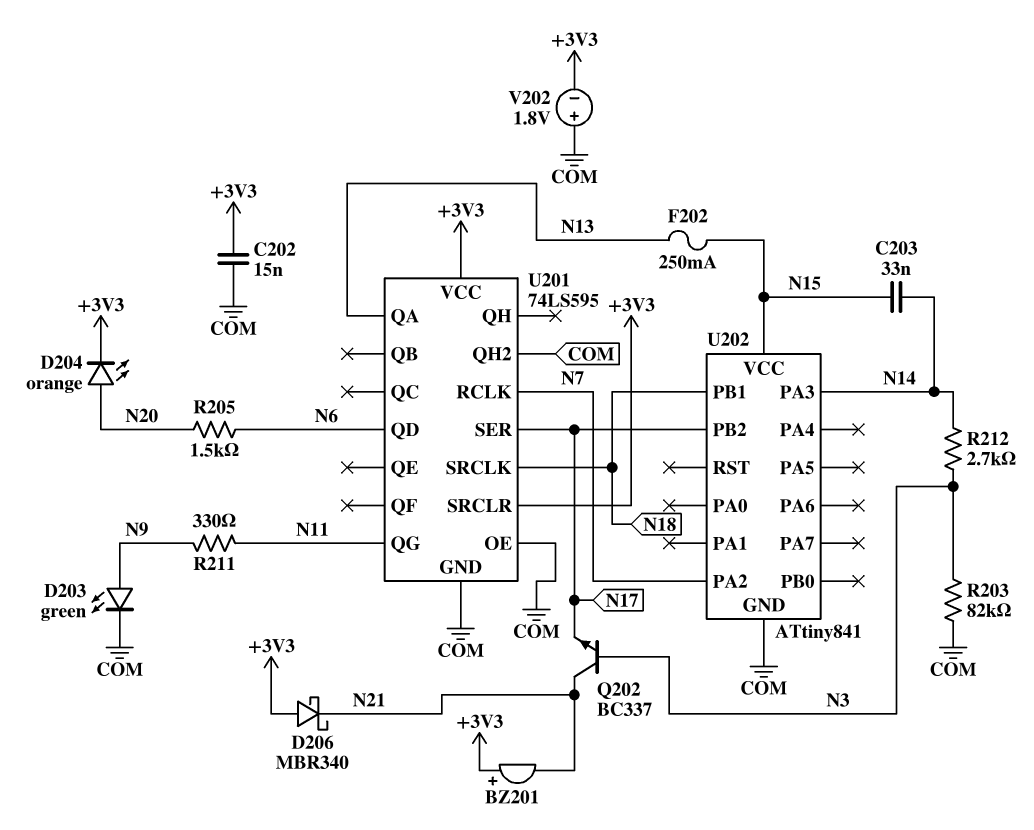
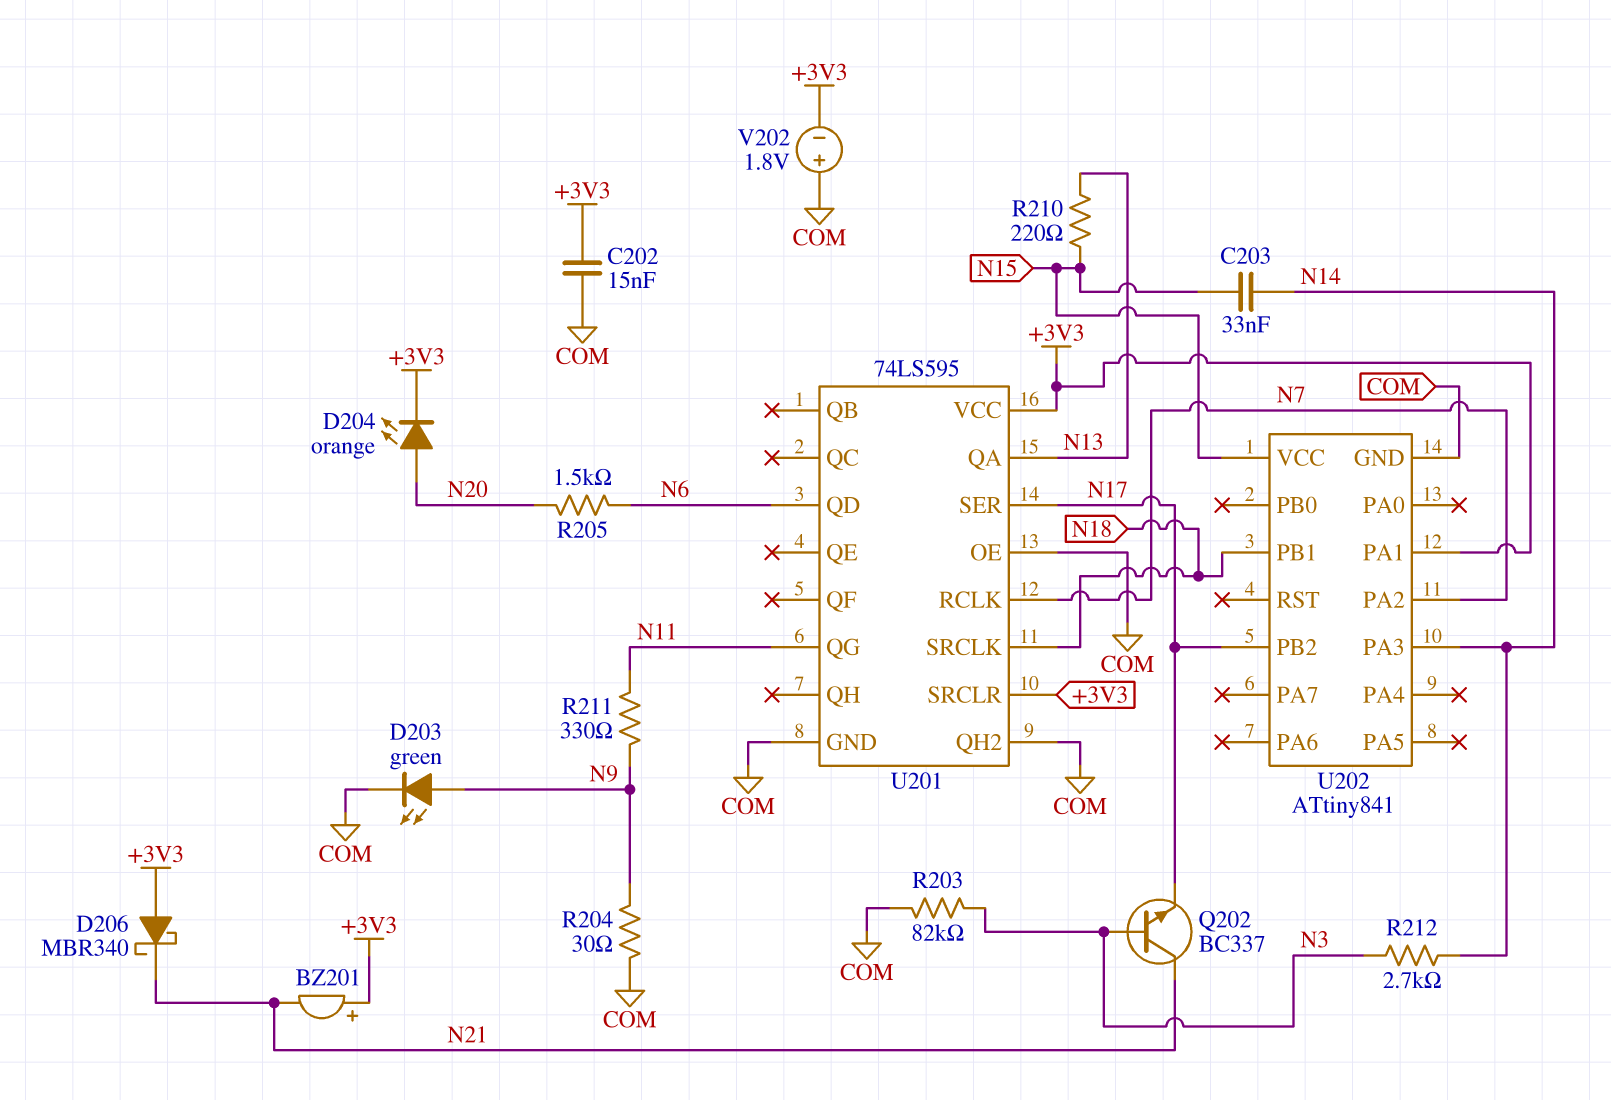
F202: 250mA (N13, N15) -> none
R204: none -> 30 (COM, N9)
R210: none -> 220 (N13, N15)
U202 pin PA1: none -> +3V3

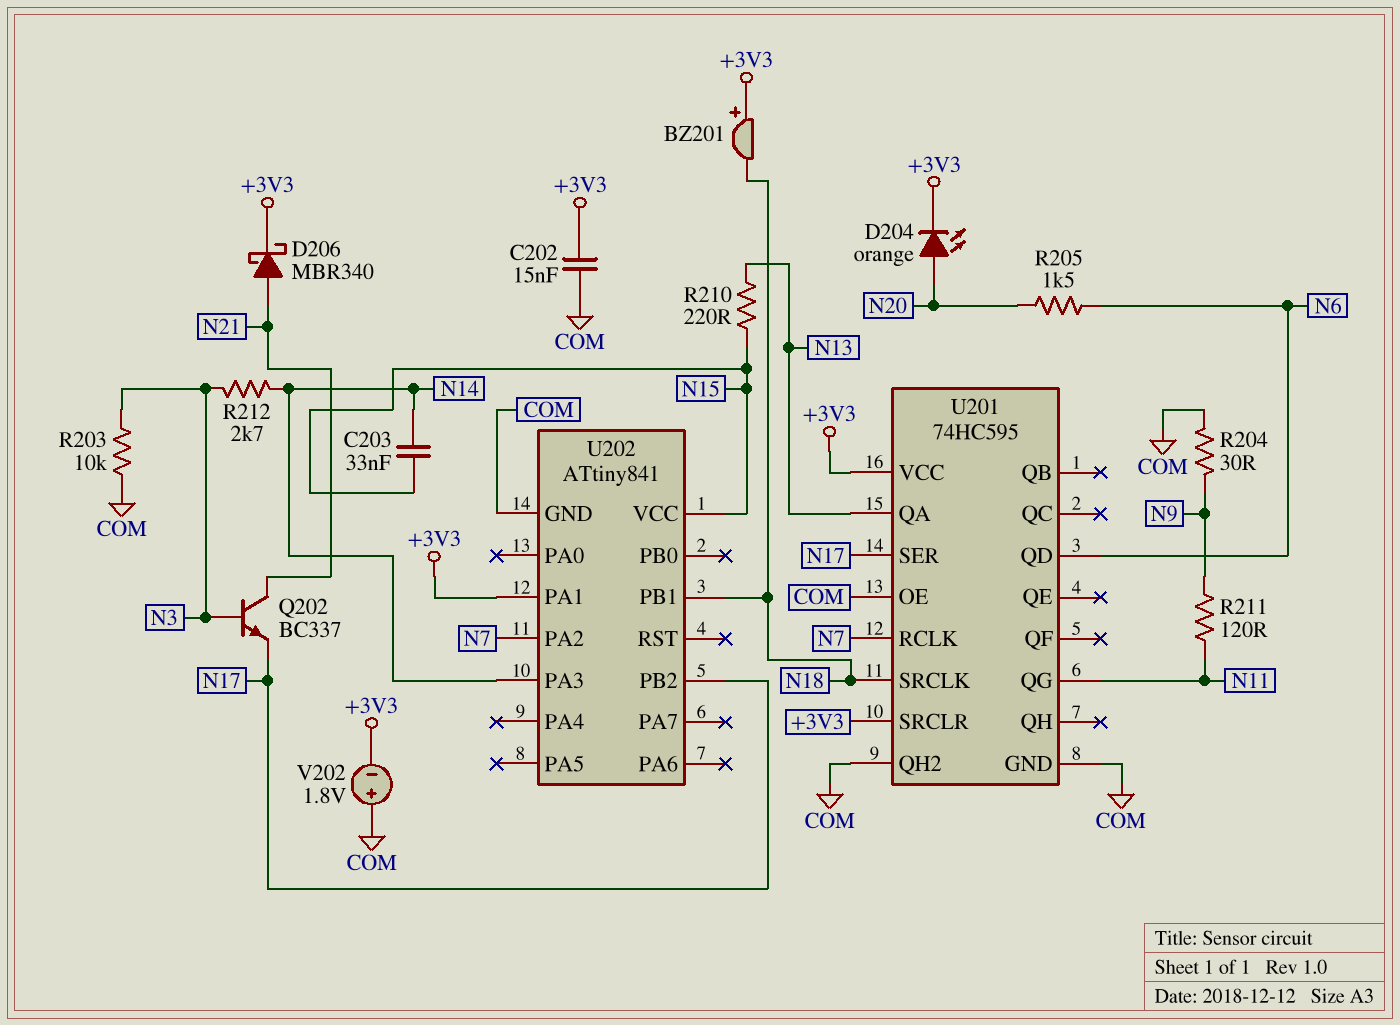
BZ201: buzzer (plus +3V3, minus N21) -> buzzer (plus +3V3, minus N18)
D203: LED green (A N9, K COM) -> none
D206: schottky MBR340 (A +3V3, K N21) -> schottky MBR340 (A N21, K +3V3)
R203: 82k (COM, N3) -> 10k (COM, N3)
R211: 330 (N9, N11) -> 120 (N9, N11)
U201: 74LS595 -> 74HC595

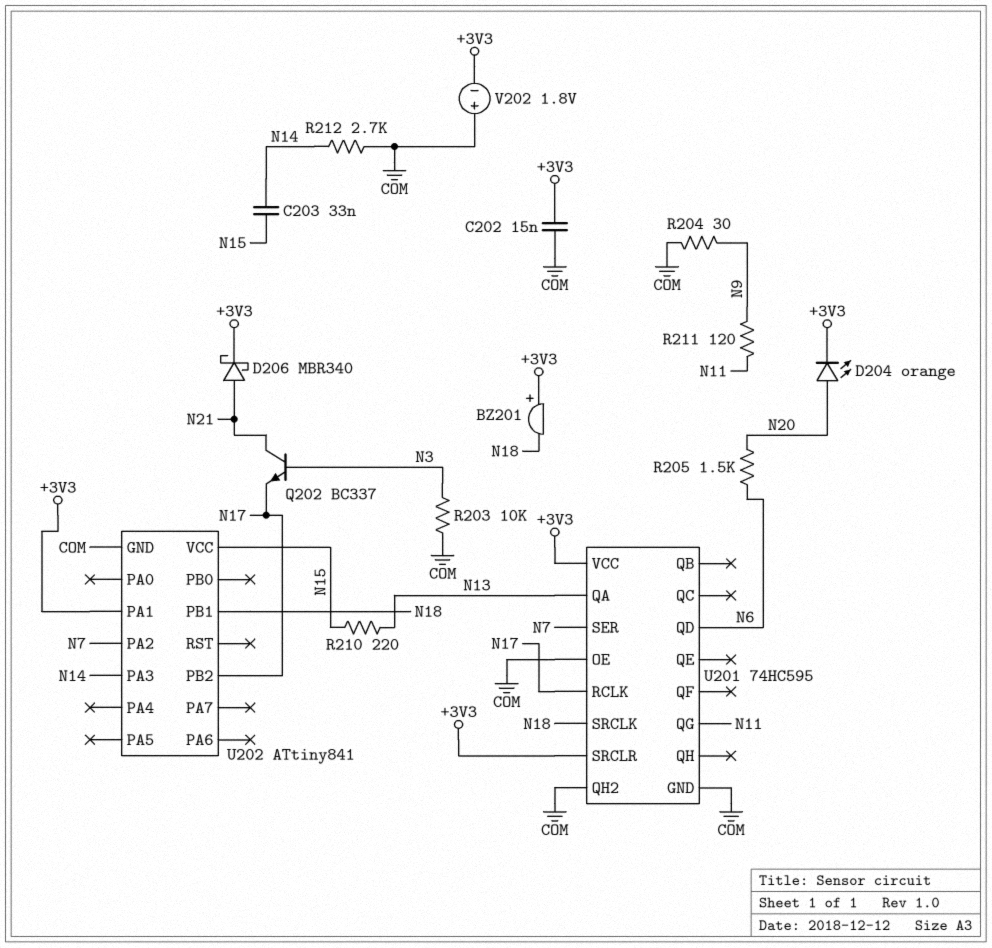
R212: 2.7k (N3, N14) -> 2.7k (COM, N14)
U201 pin RCLK: N7 -> N17
U201 pin SER: N17 -> N7

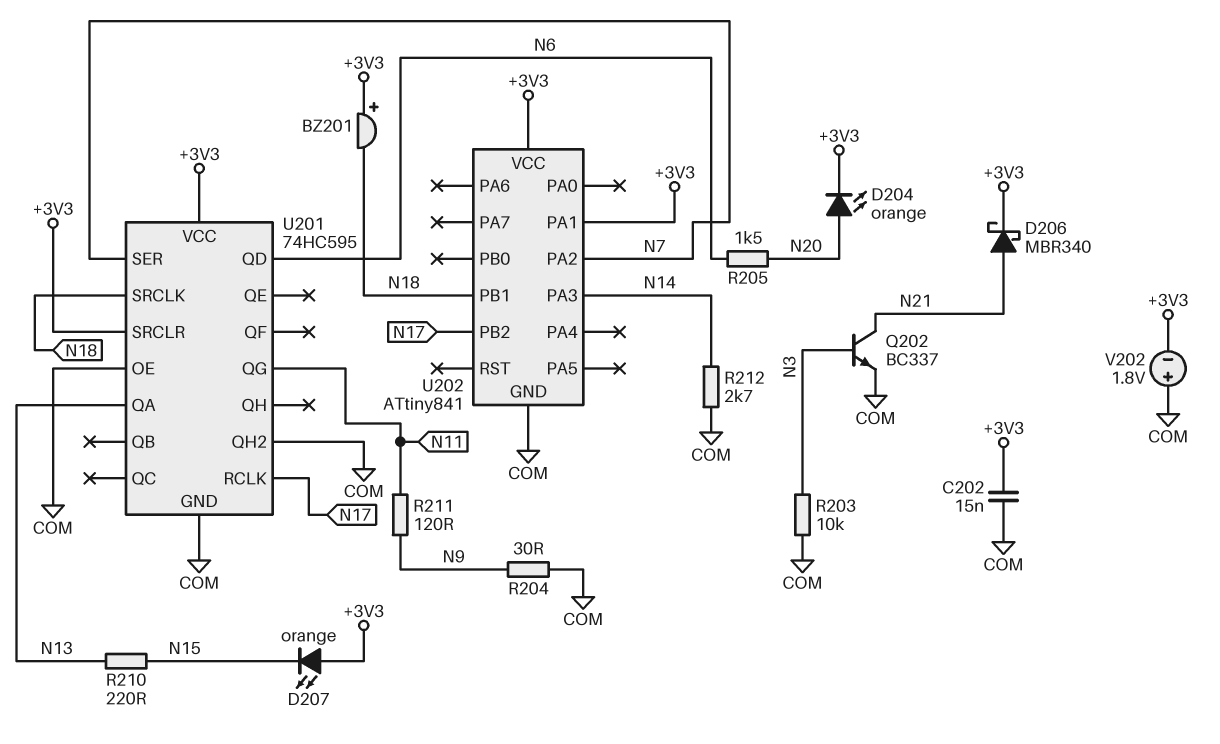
C203: 33nF (N14, N15) -> none
D207: none -> LED orange (A +3V3, K N15)
Q202: NPN BC337 (B N3, C N21, E N17) -> NPN BC337 (B N3, C N21, E COM)
U202 pin VCC: N15 -> +3V3

